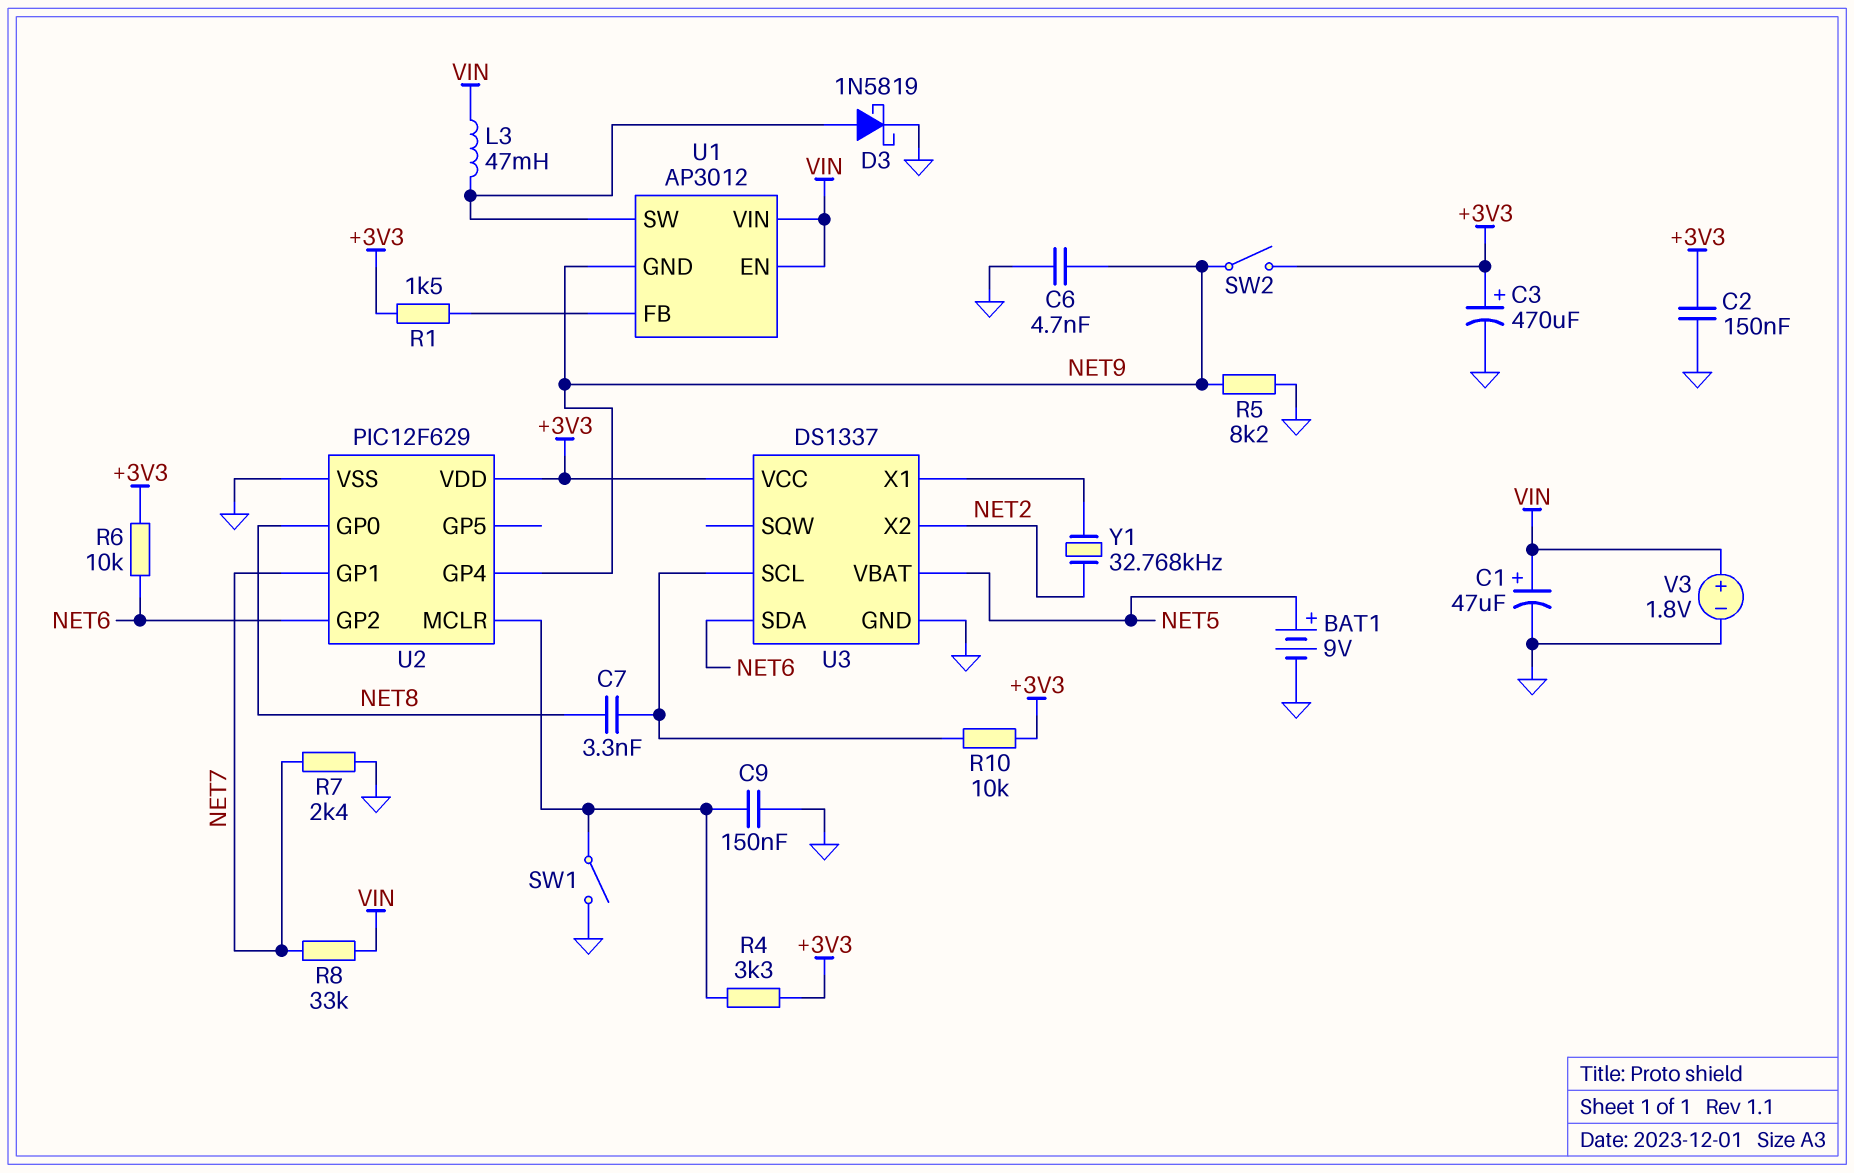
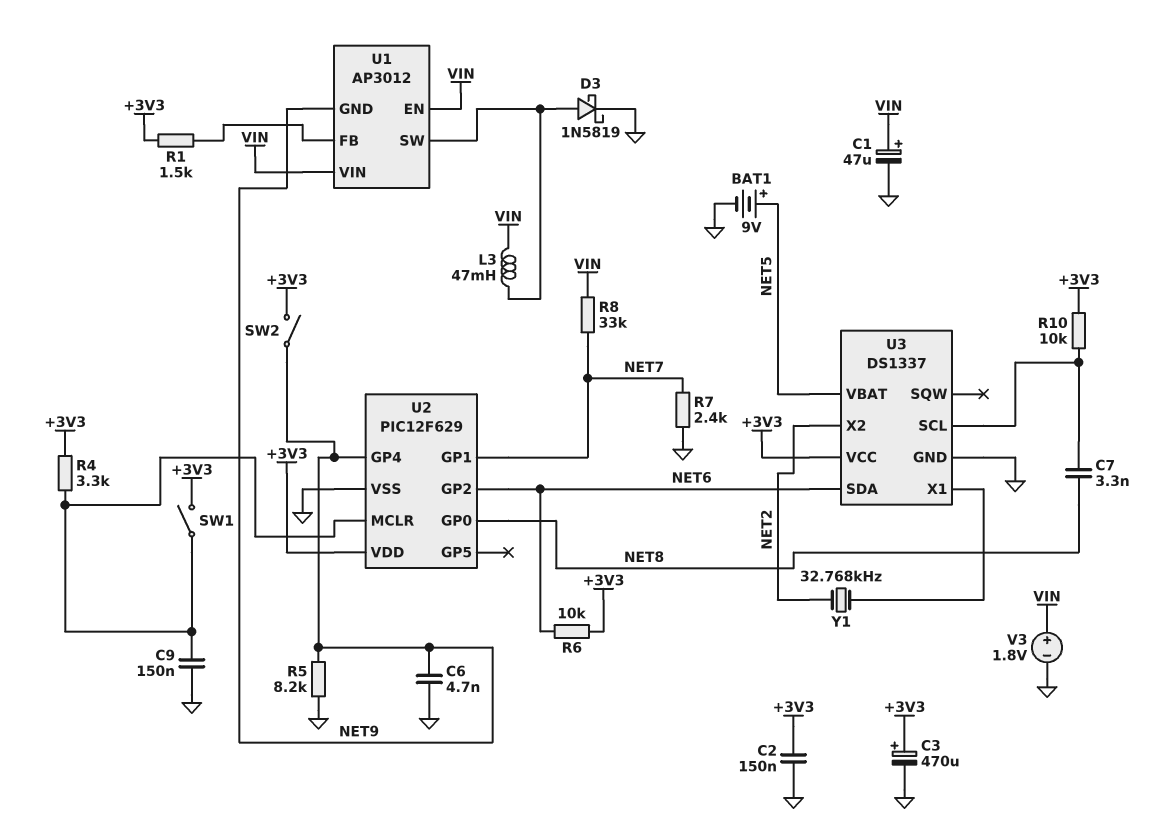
SW1: switch (GND, U2/MCLR) -> switch (+3V3, U2/MCLR)

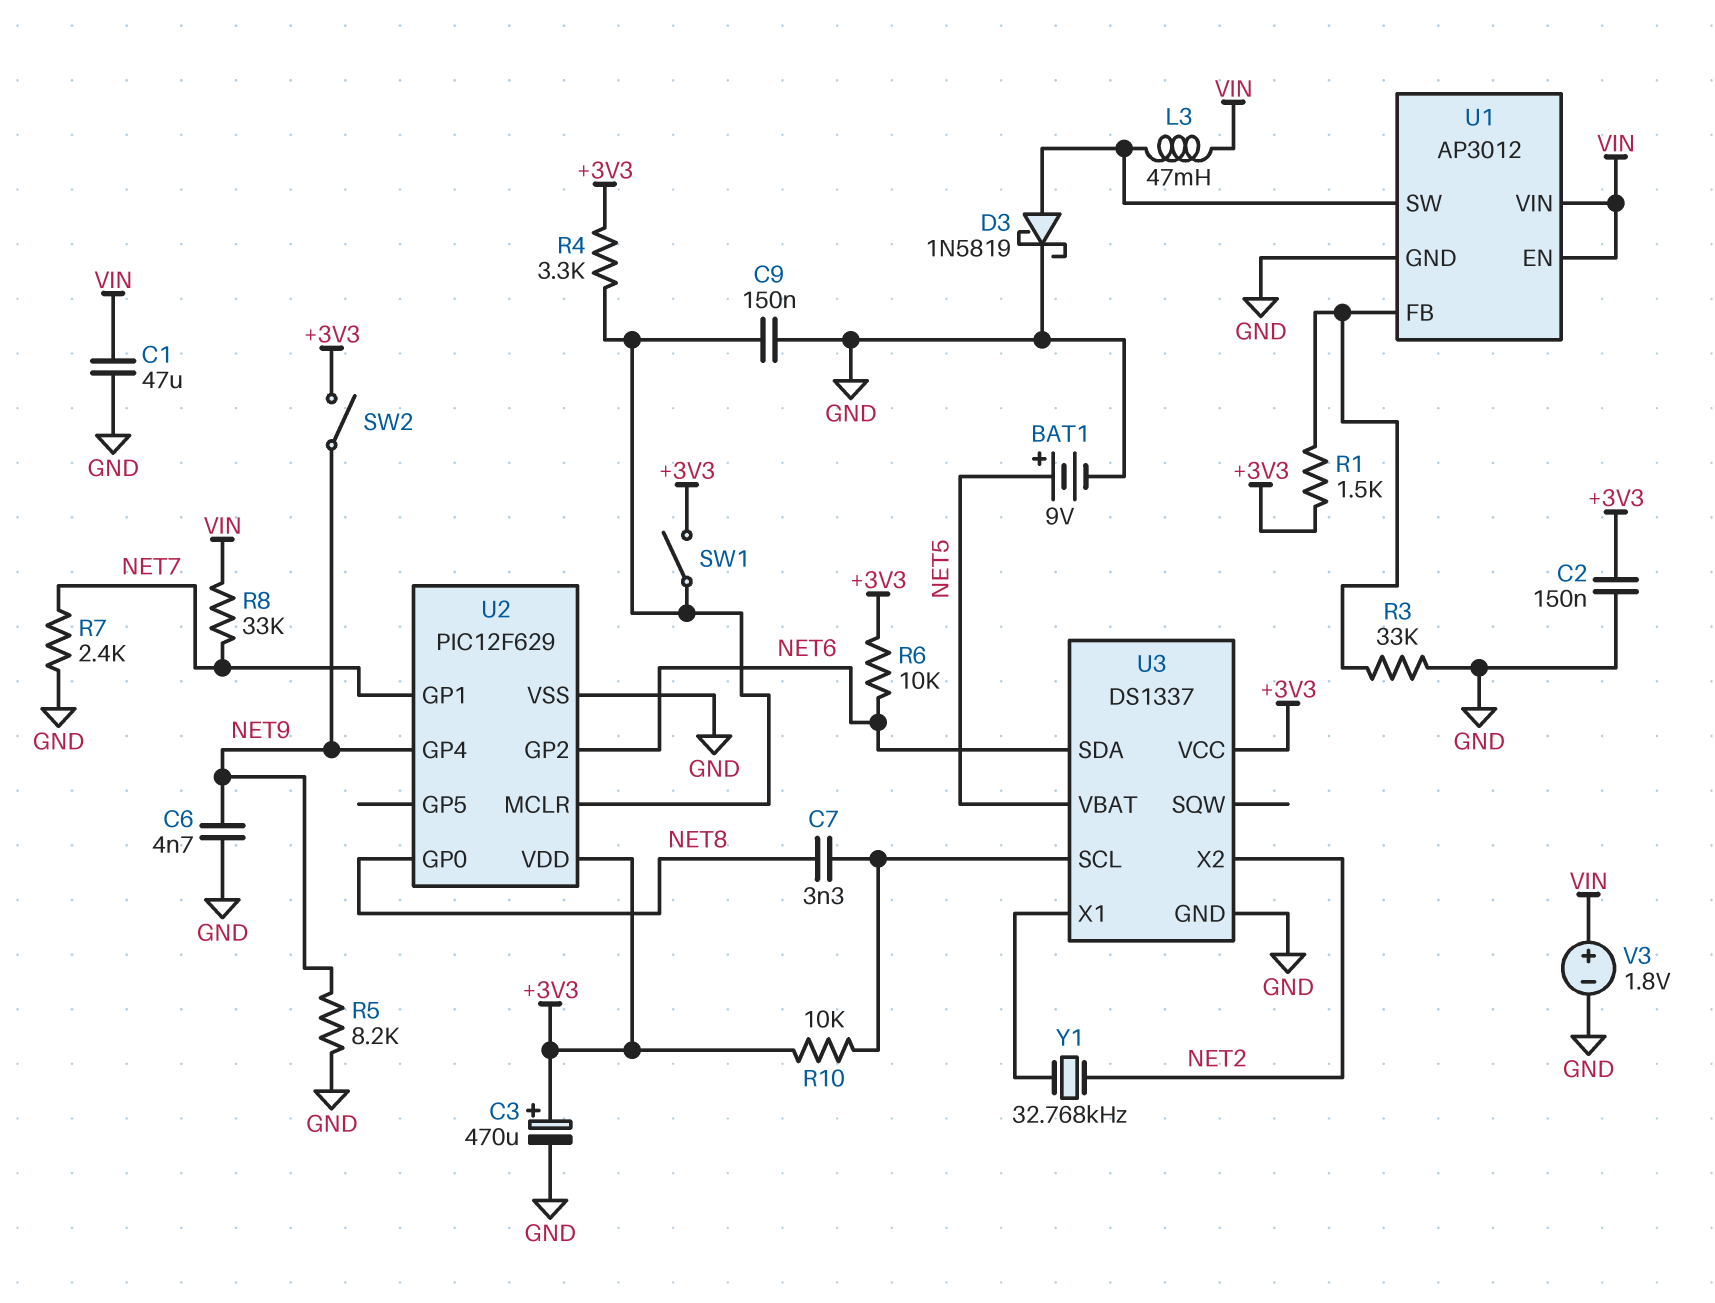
C1: 47uF (plus VIN, minus GND) -> 47uF (GND, VIN)
R3: none -> 33k (GND, U1/FB)
U1 pin GND: NET9 -> GND

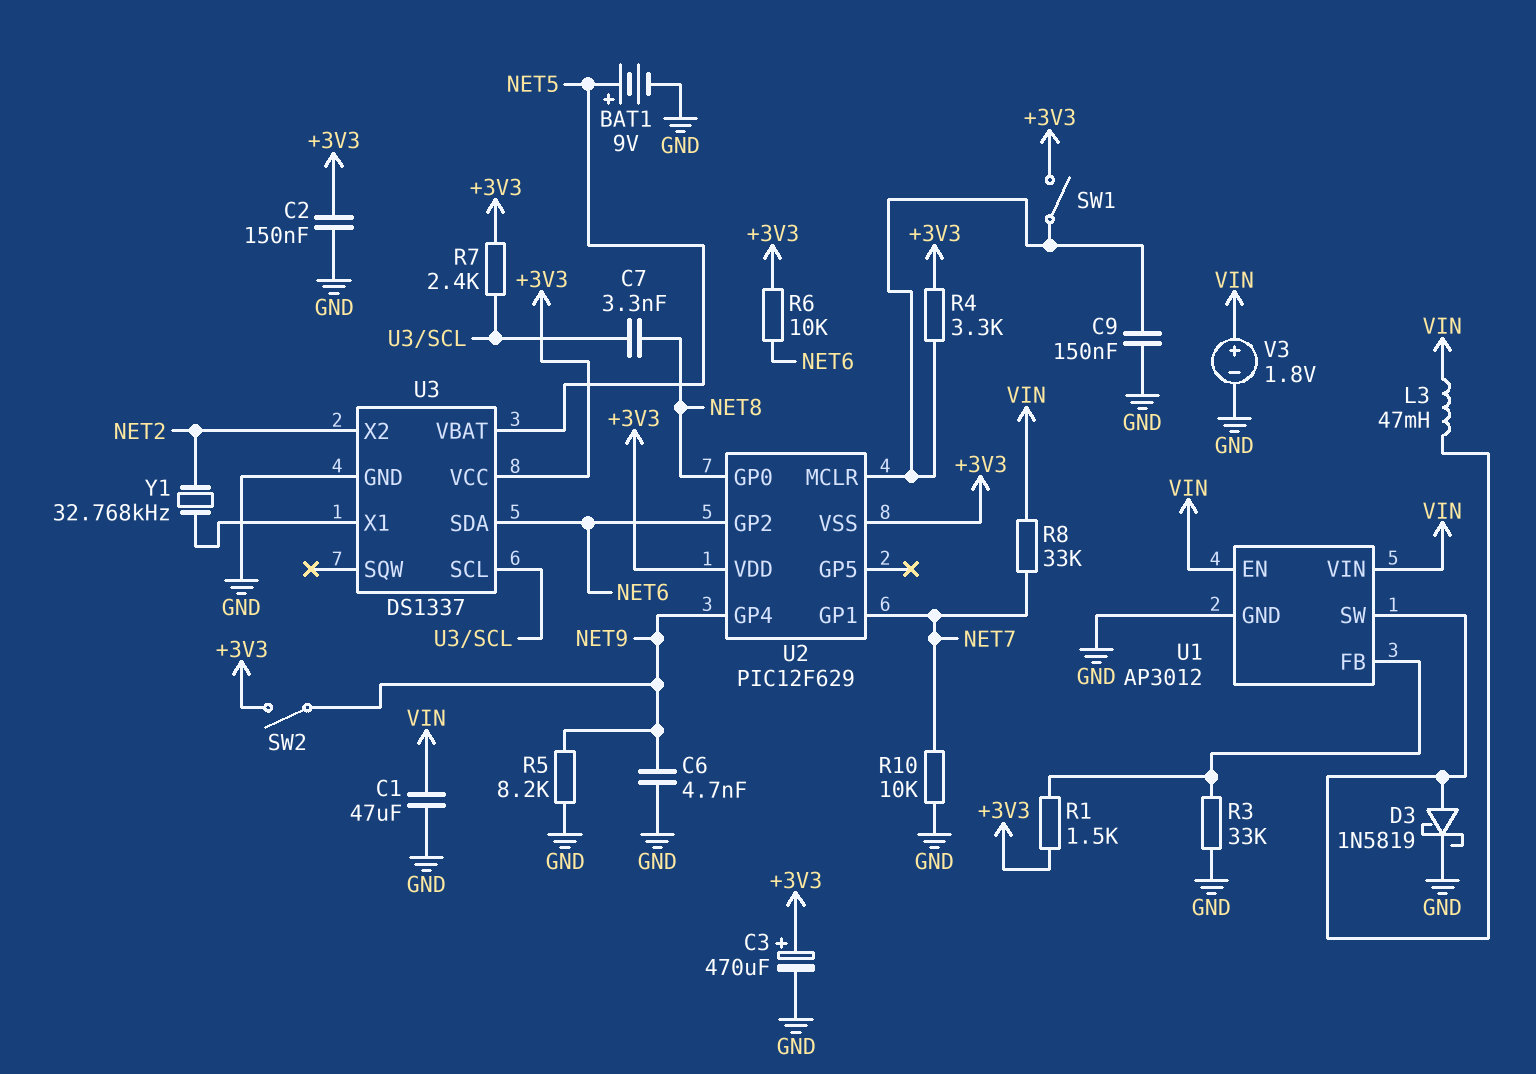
R7: 2.4k (GND, NET7) -> 2.4k (+3V3, U3/SCL)
R10: 10k (+3V3, U3/SCL) -> 10k (GND, NET7)
U2 pin VSS: GND -> +3V3

